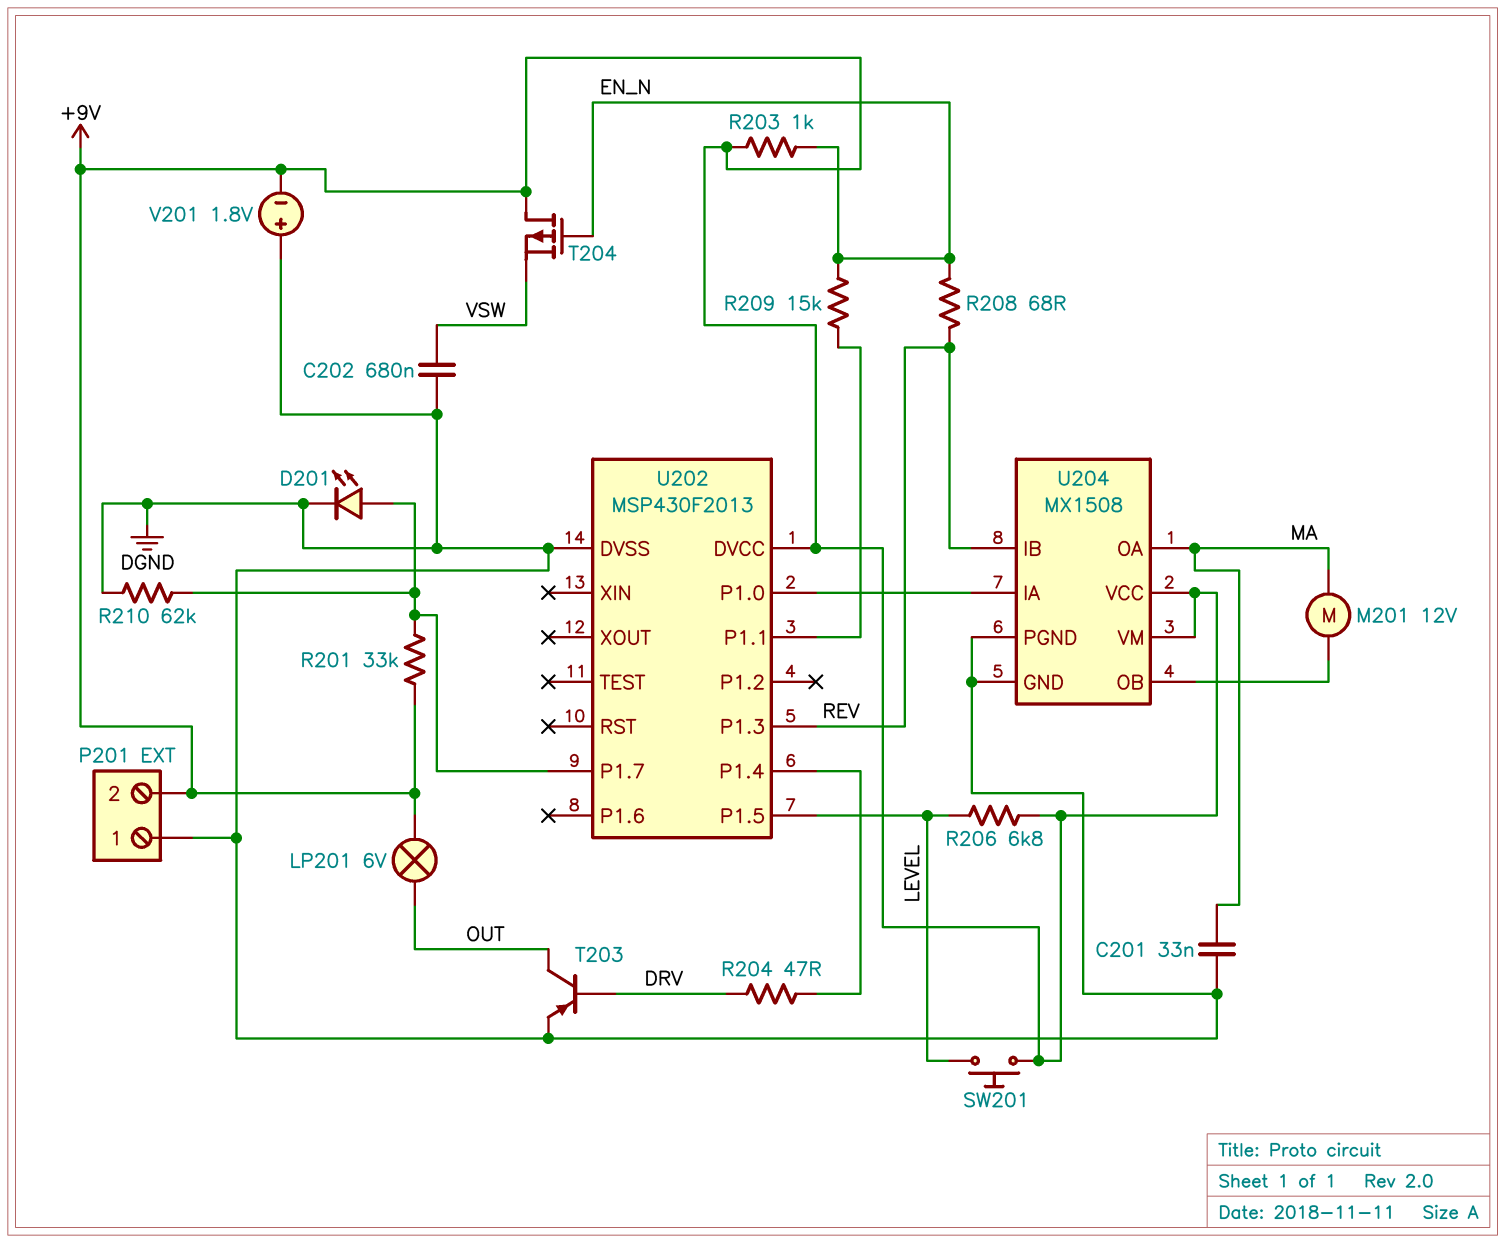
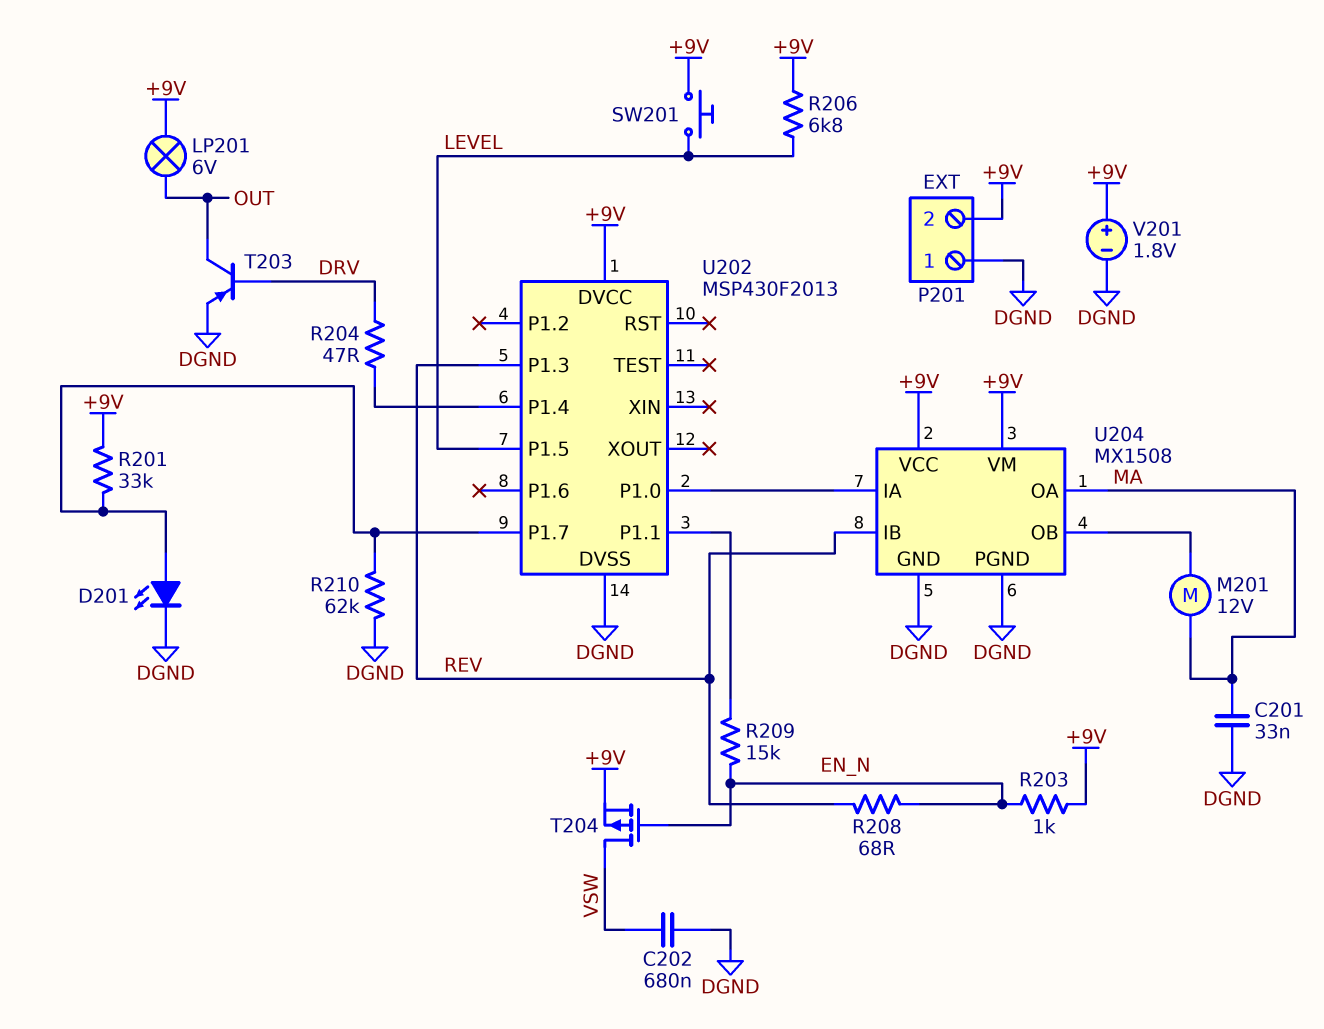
T204: PMOS (G EN_N, D +9V, S VSW) -> PMOS (G EN_N, D VSW, S +9V)
V201: 1.8V (plus DGND, minus +9V) -> 1.8V (plus +9V, minus DGND)

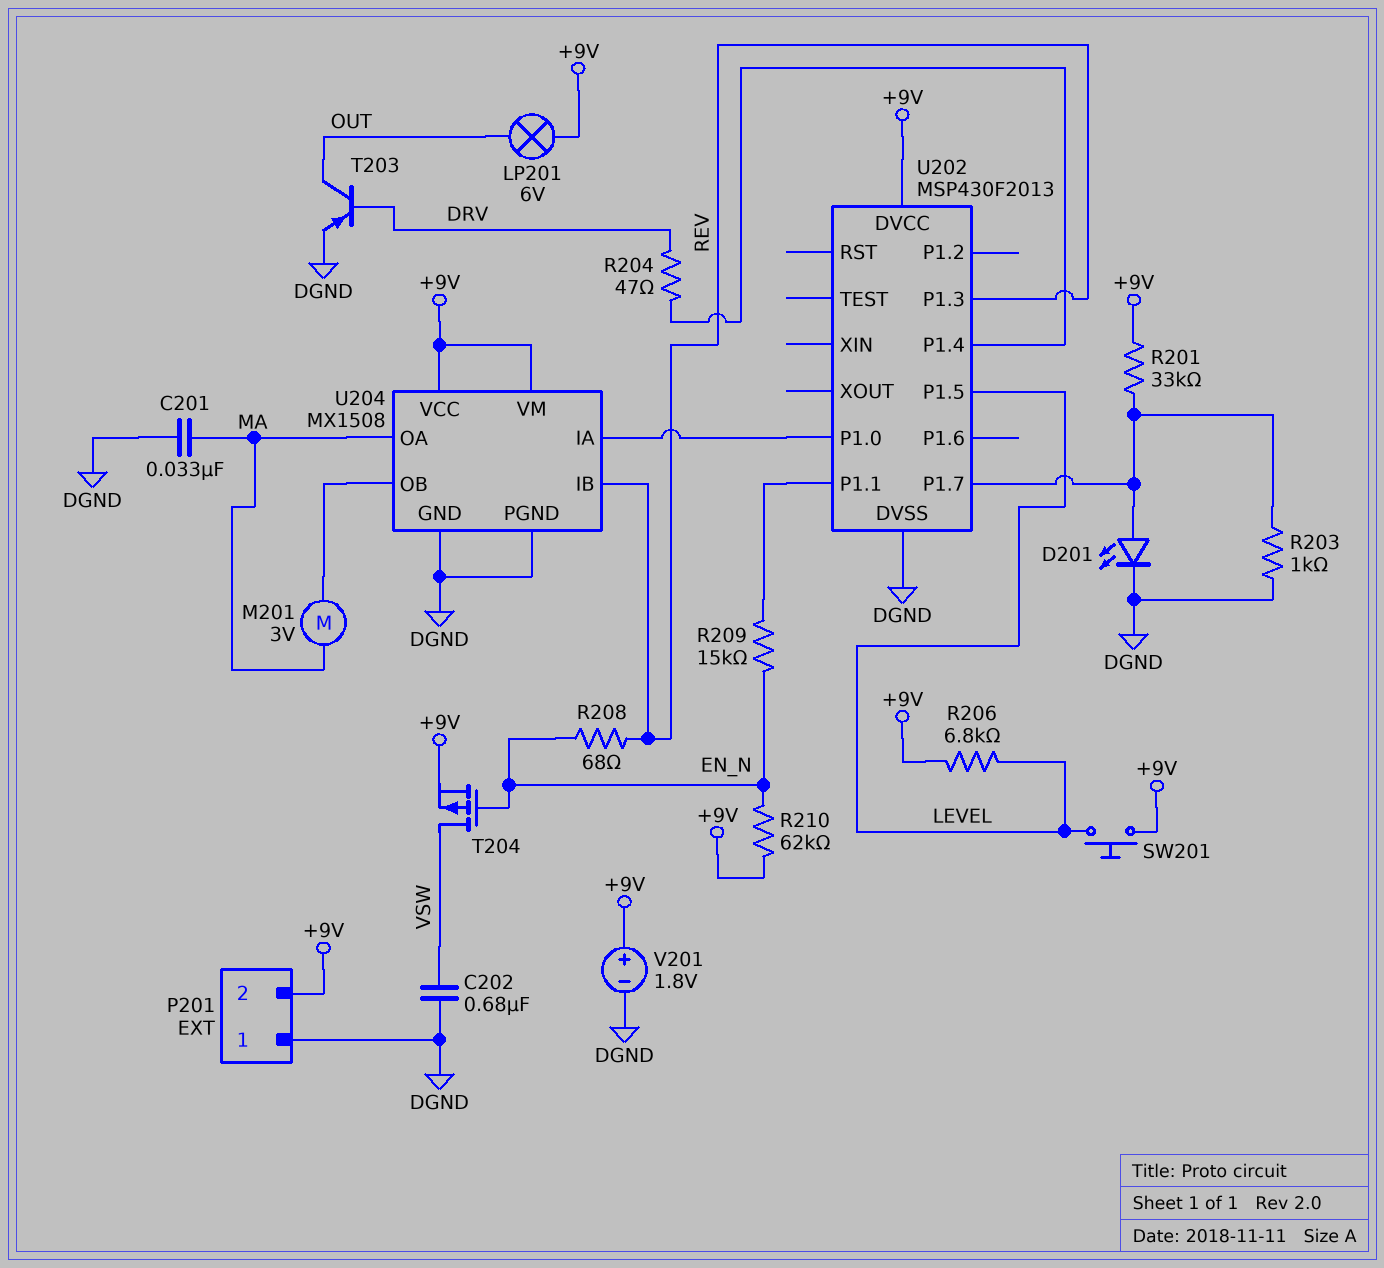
M201: motor 12V (MA, U204/OB) -> motor 3V (MA, U204/OB)
R203: 1k (+9V, EN_N) -> 1k (DGND, U202/P1.7)
R210: 62k (DGND, U202/P1.7) -> 62k (+9V, EN_N)

